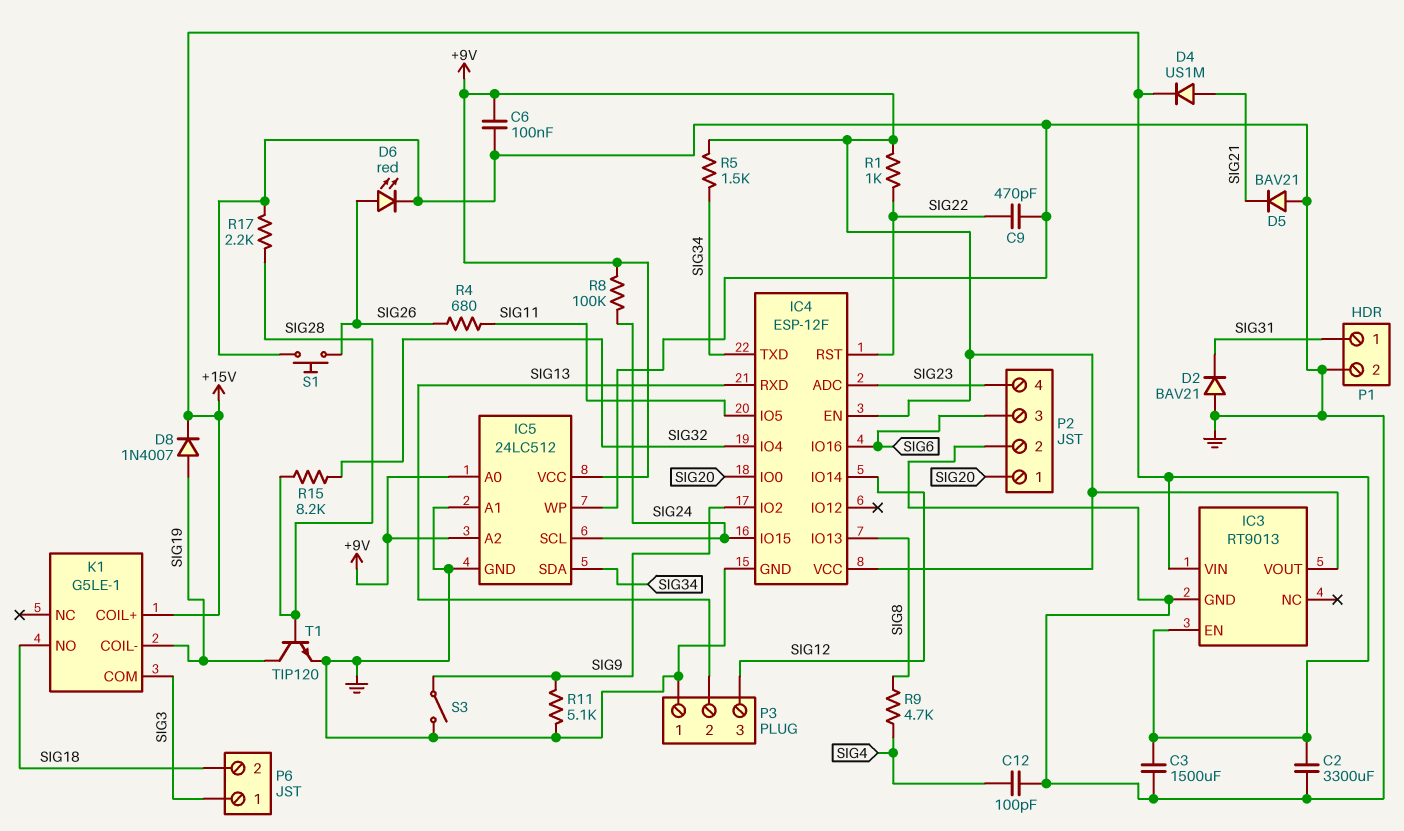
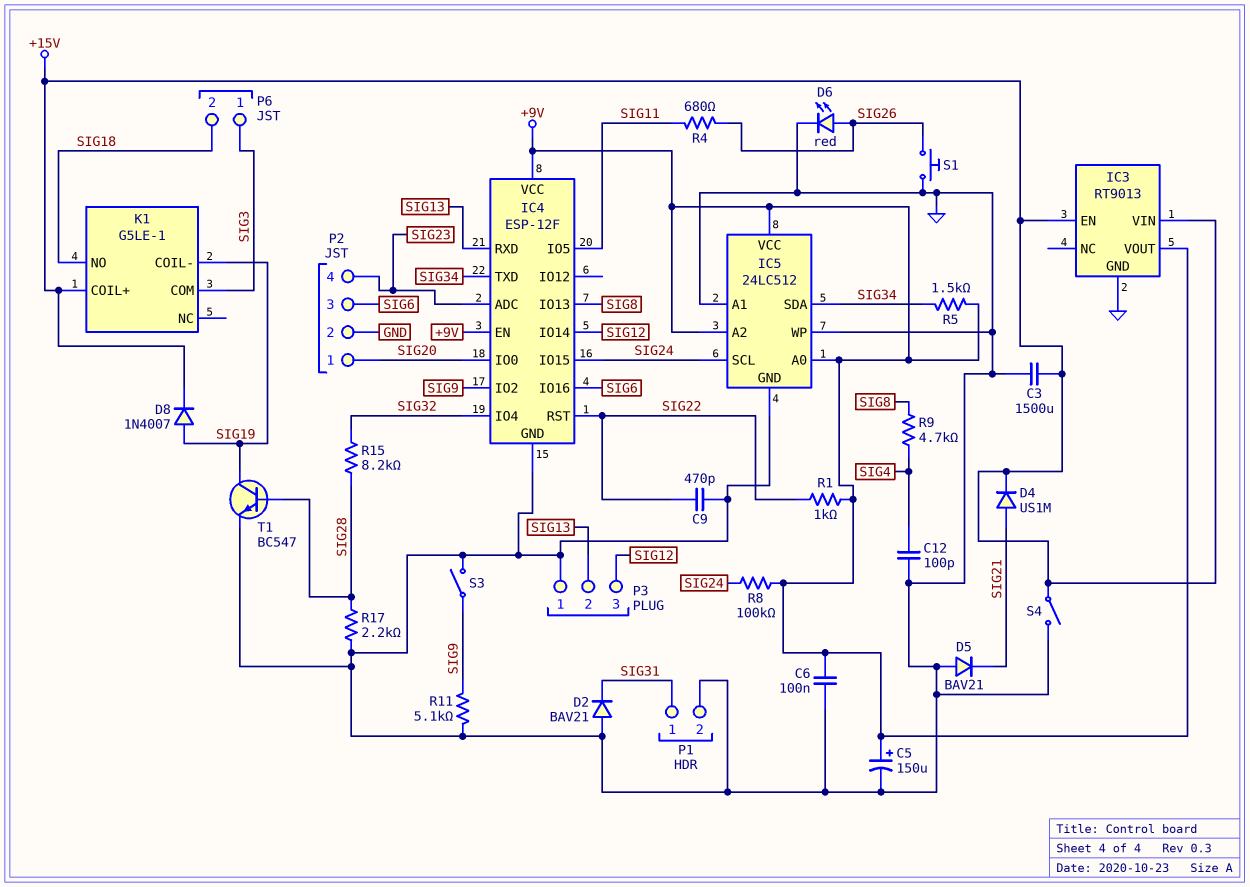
C2: 3300uF (+15V, GND) -> none
C5: none -> 150uF (plus +9V, minus GND)
S4: none -> switch (+15V, GND)
T1: NPN TIP120 (B SIG28, C SIG19, E GND) -> NPN BC547 (B SIG28, C SIG19, E GND)

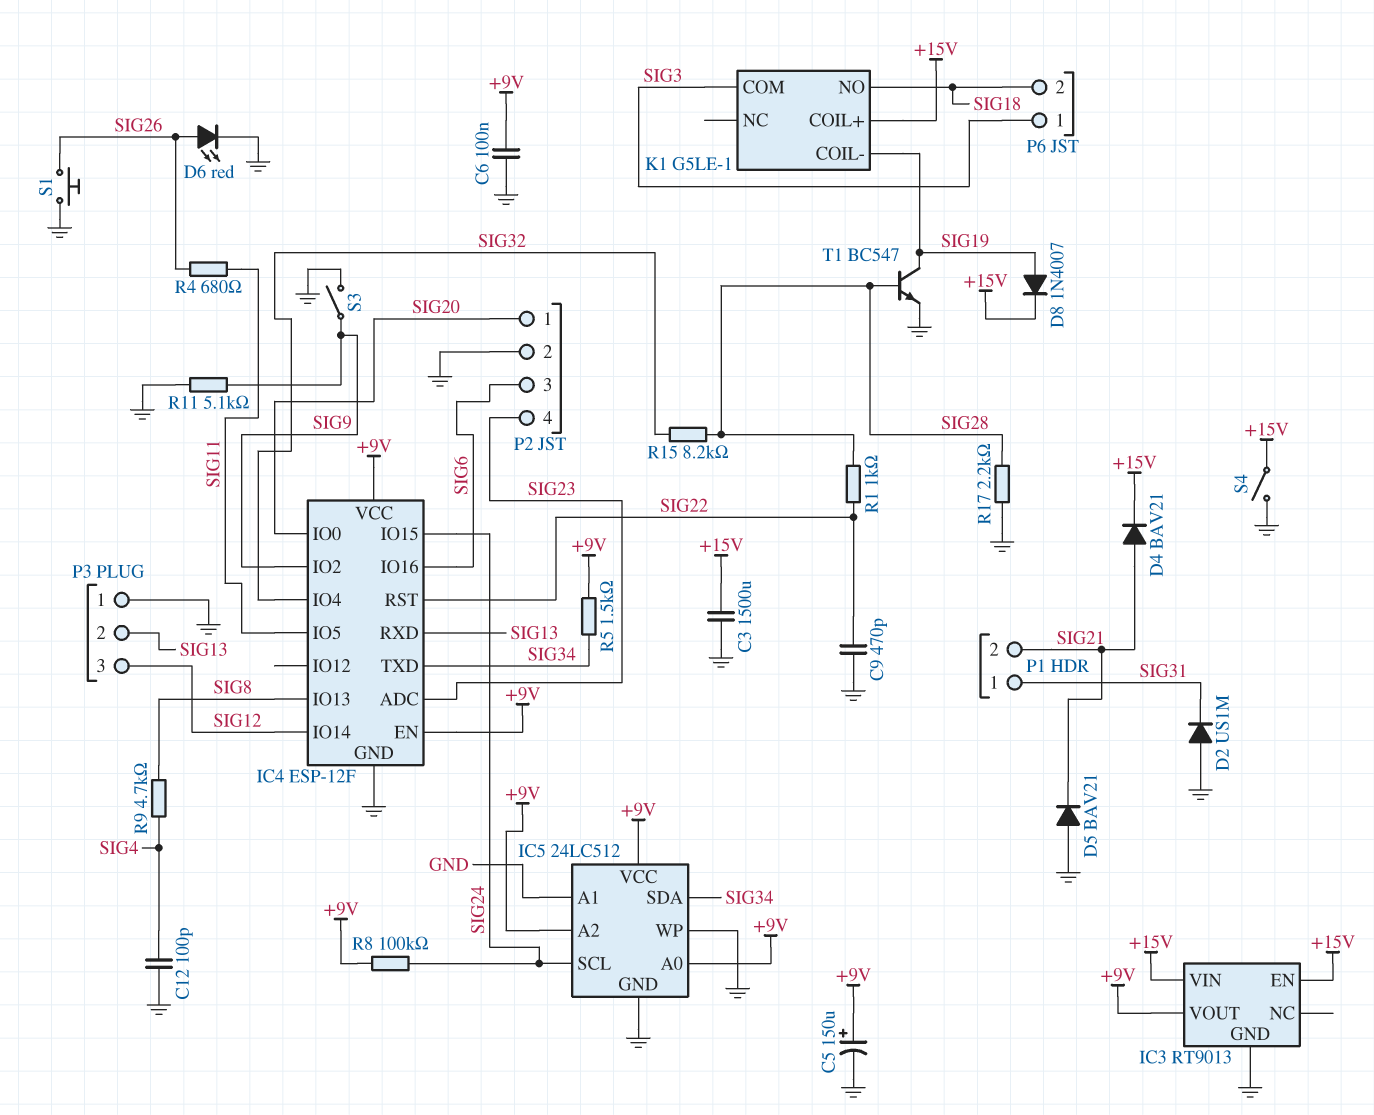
D2: diode BAV21 (A GND, K SIG31) -> diode US1M (A GND, K SIG31)
D4: diode US1M (A SIG21, K +15V) -> diode BAV21 (A SIG21, K +15V)
P1 pin 2: GND -> SIG21
R1: 1k (+9V, SIG22) -> 1k (SIG22, SIG28)

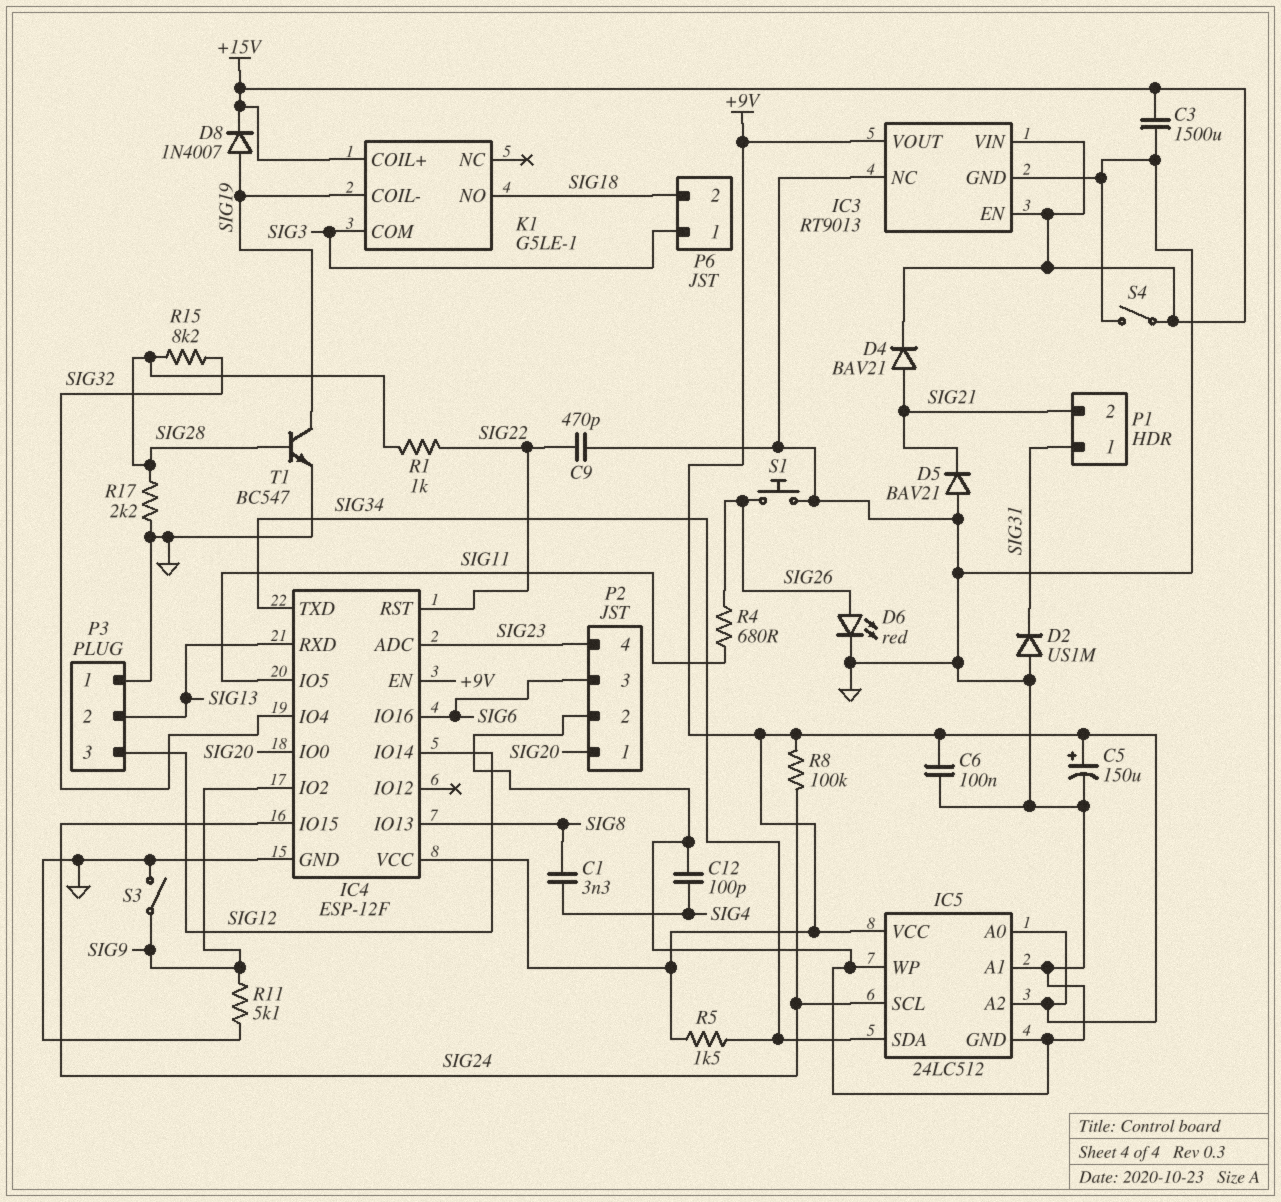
C1: none -> 3.3nF (SIG4, SIG8)
IC3 pin NC: none -> GND
R9: 4.7k (SIG4, SIG8) -> none

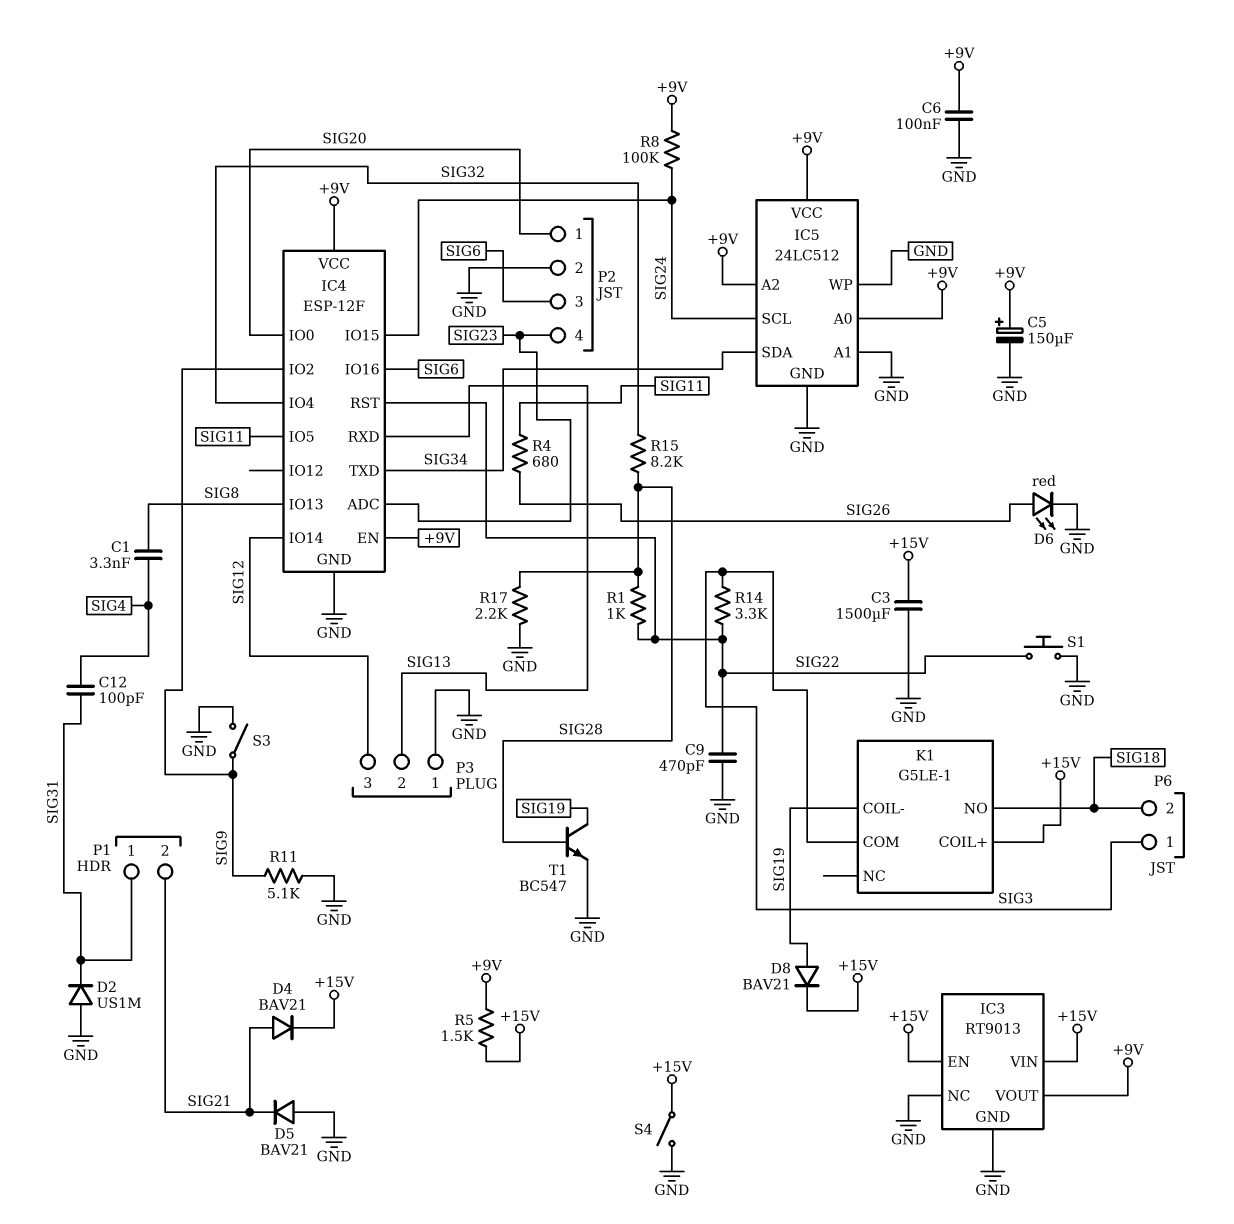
C12: 100pF (GND, SIG4) -> 100pF (SIG4, SIG31)
D8: diode 1N4007 (A SIG19, K +15V) -> diode BAV21 (A SIG19, K +15V)
R5: 1.5k (+9V, SIG34) -> 1.5k (+9V, +15V)
R14: none -> 3.3k (SIG3, SIG22)
S1: button (GND, SIG26) -> button (GND, SIG22)

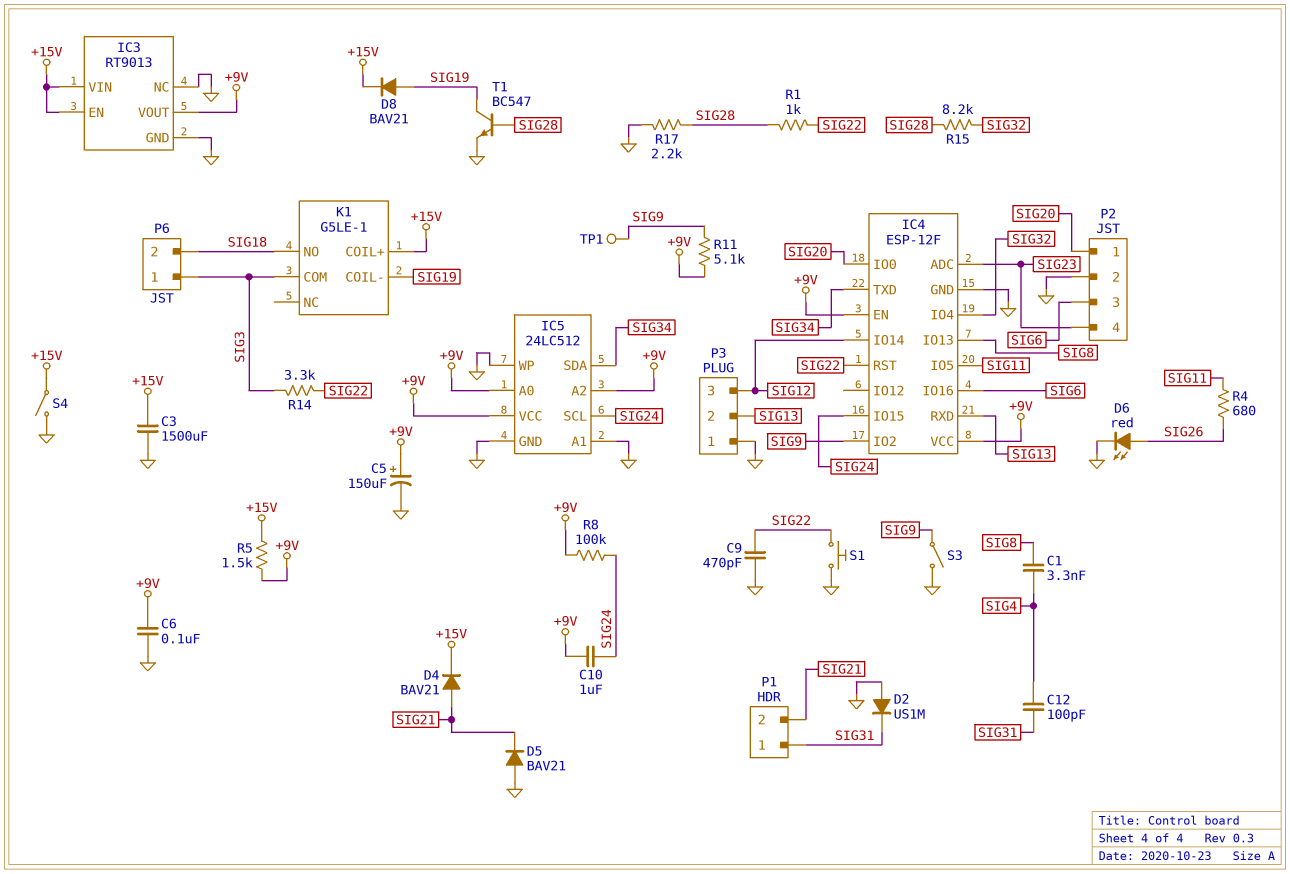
C10: none -> 1uF (+9V, SIG24)
R11: 5.1k (GND, SIG9) -> 5.1k (+9V, SIG9)
TP1: none -> test point (SIG9)

